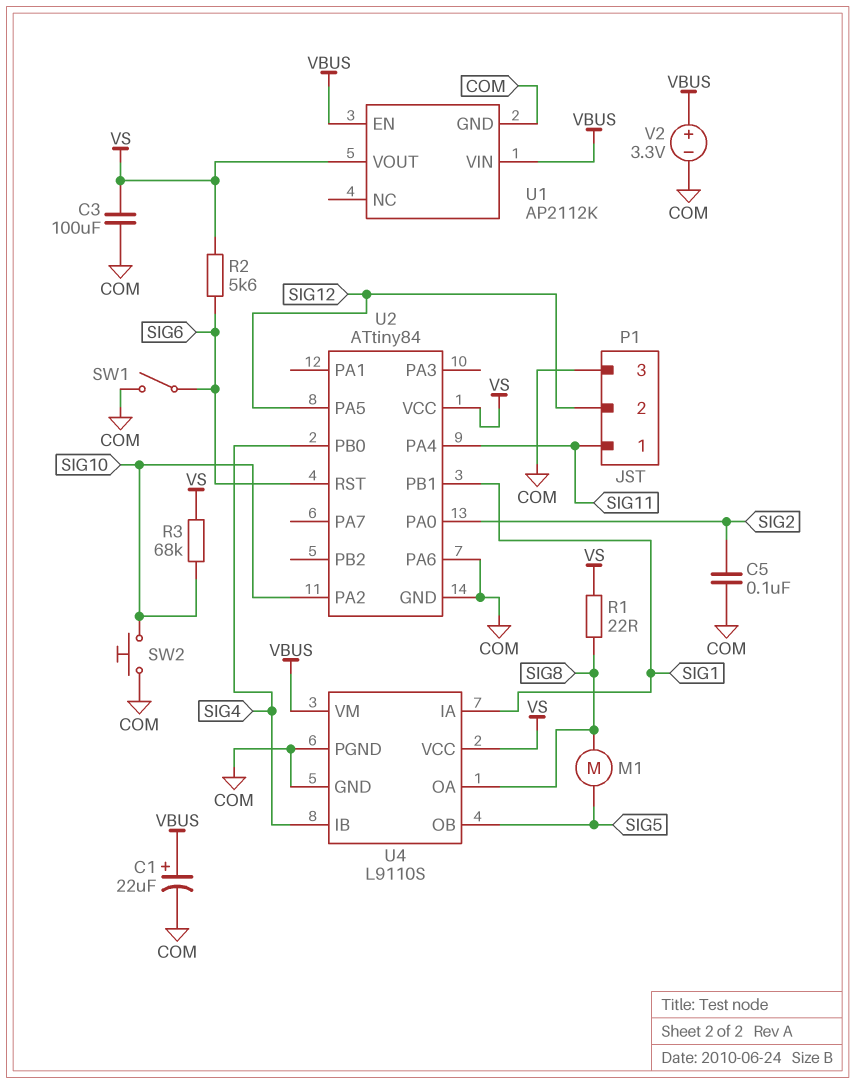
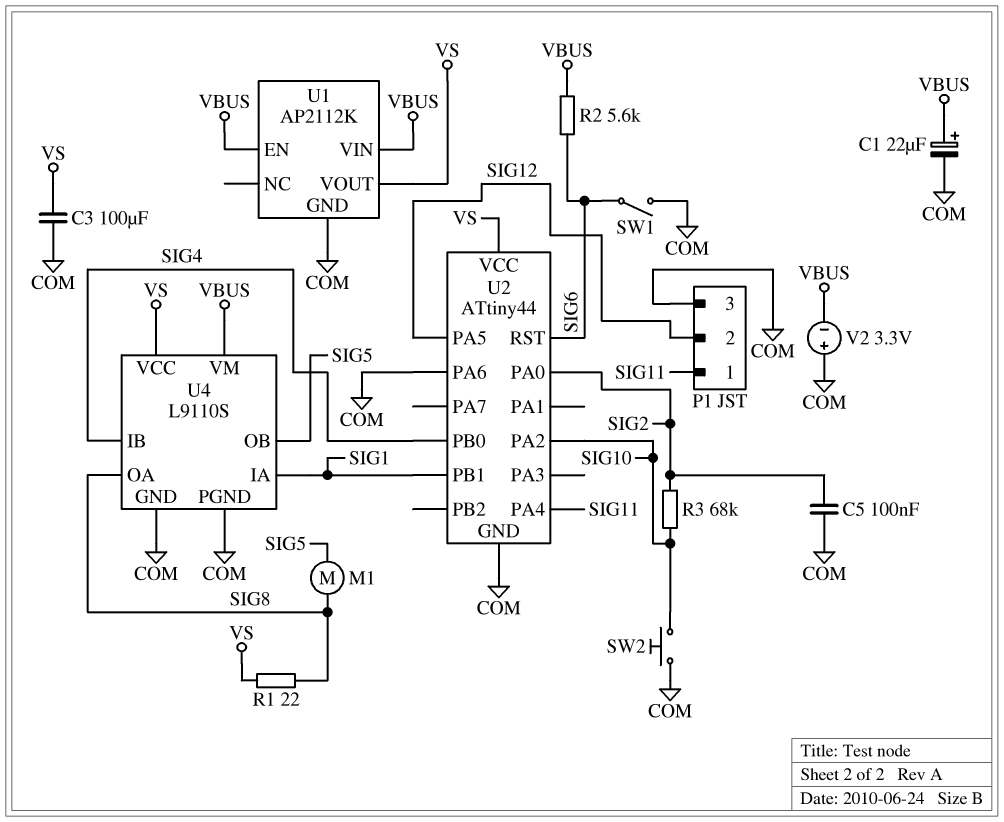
R2: 5.6k (SIG6, VS) -> 5.6k (SIG6, VBUS)
R3: 68k (SIG10, VS) -> 68k (SIG2, SIG10)
U2: ATtiny84 -> ATtiny44
V2: 3.3V (plus VBUS, minus COM) -> 3.3V (plus COM, minus VBUS)

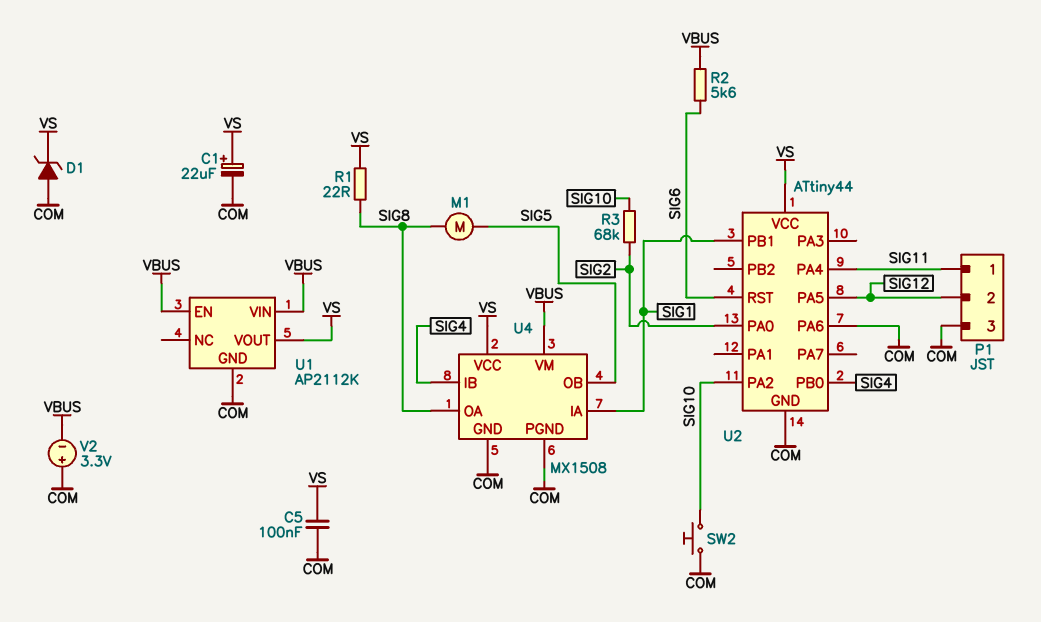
C1: 22uF (plus VBUS, minus COM) -> 22uF (plus VS, minus COM)
C3: 100uF (COM, VS) -> none
C5: 100nF (COM, SIG2) -> 100nF (COM, VS)
D1: none -> zener (A COM, K VS)
SW1: switch (COM, SIG6) -> none
U4: L9110S -> MX1508

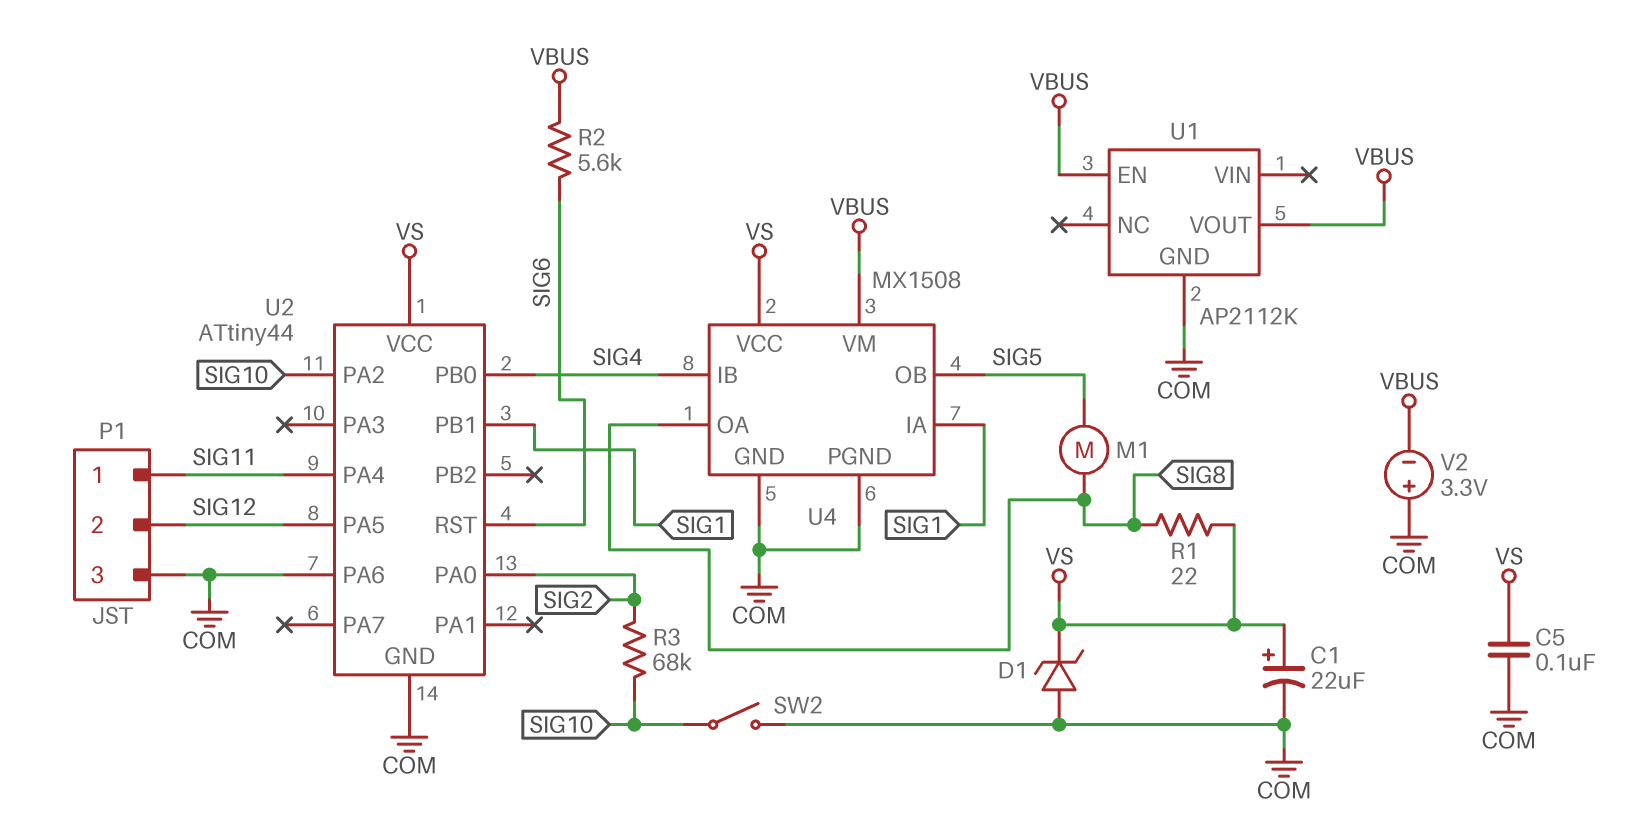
SW2: button (COM, SIG10) -> switch (COM, SIG10)
U1 pin VIN: VBUS -> none
U1 pin VOUT: VS -> VBUS

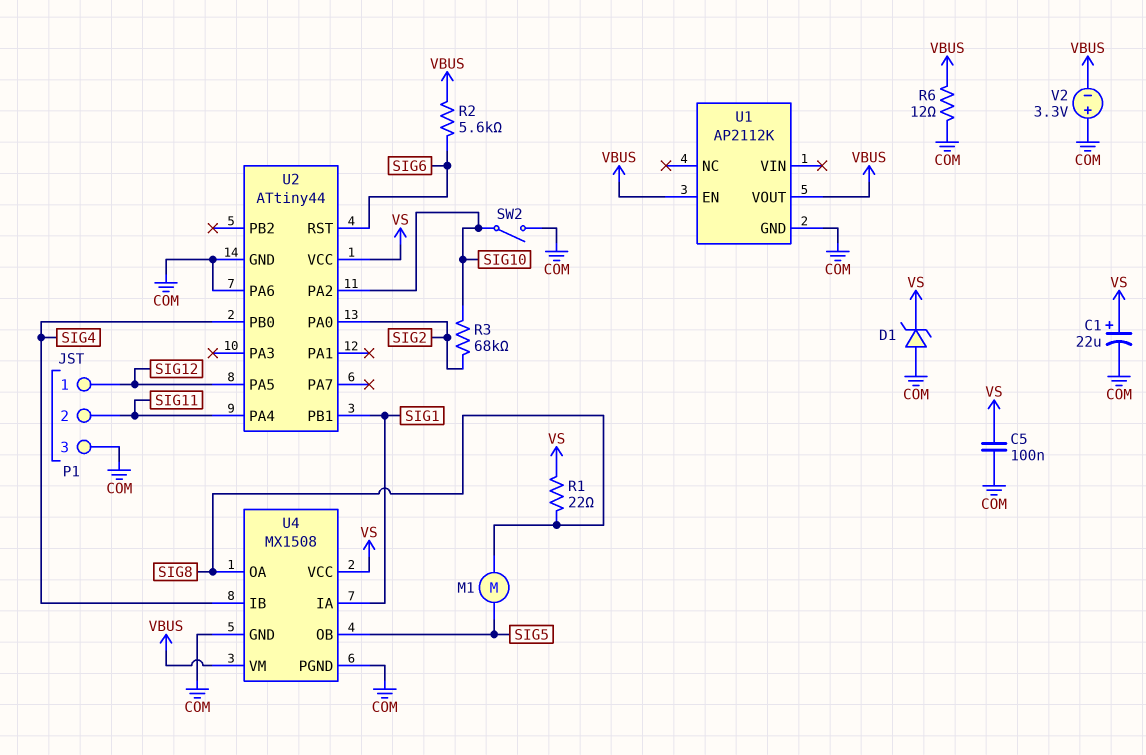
P1 pin 1: SIG11 -> SIG12
P1 pin 2: SIG12 -> SIG11
R6: none -> 12 (COM, VBUS)

